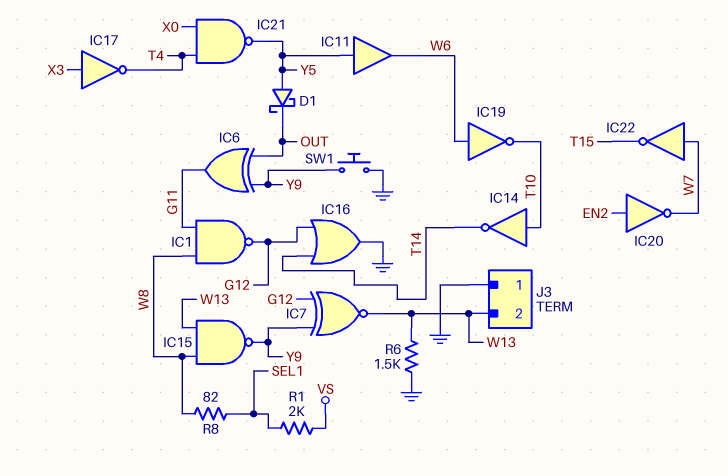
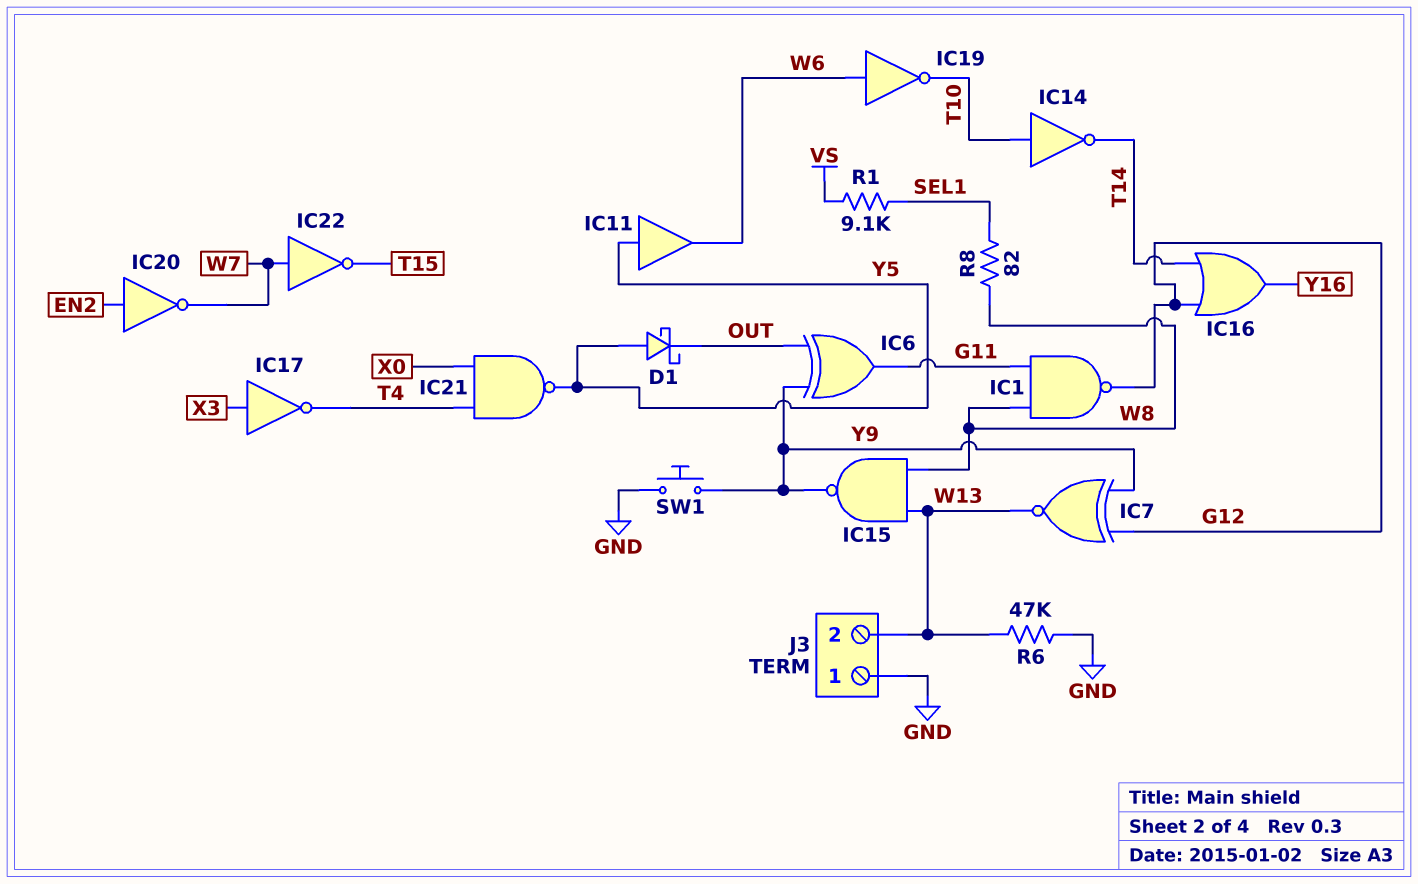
IC16: OR (in G12, in T14, out GND) -> OR (in G12, in T14, out Y16)
R1: 2k (SEL1, VS) -> 9.1k (SEL1, VS)
R6: 1.5k (GND, W13) -> 47k (GND, W13)

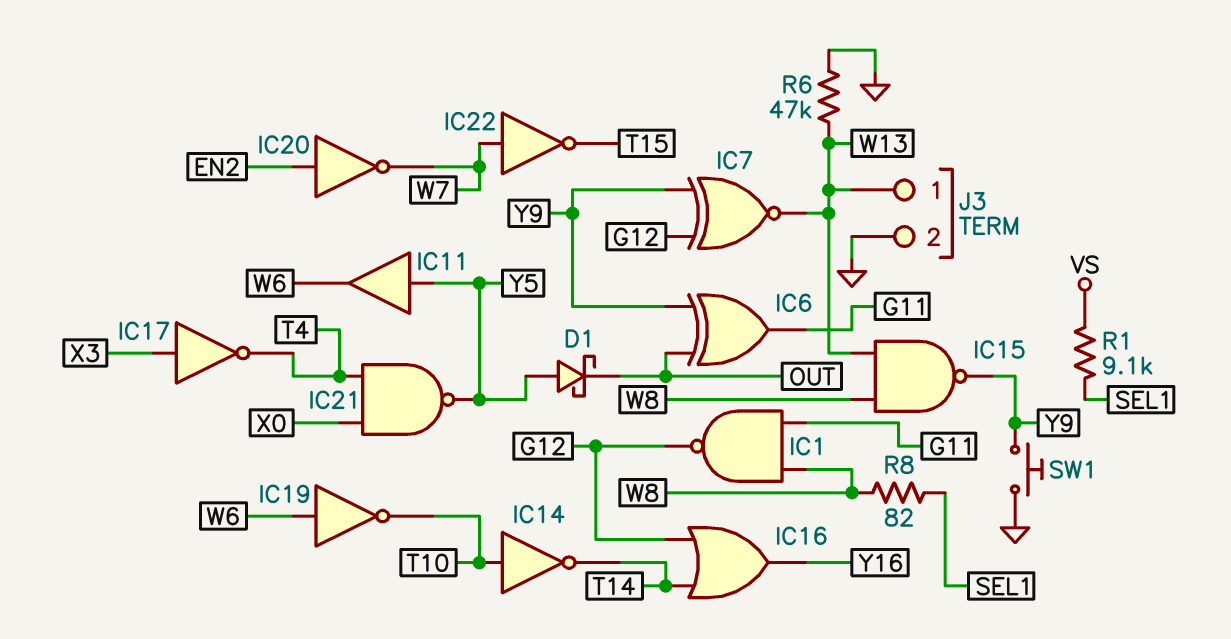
J3 pin 1: GND -> W13
J3 pin 2: W13 -> GND

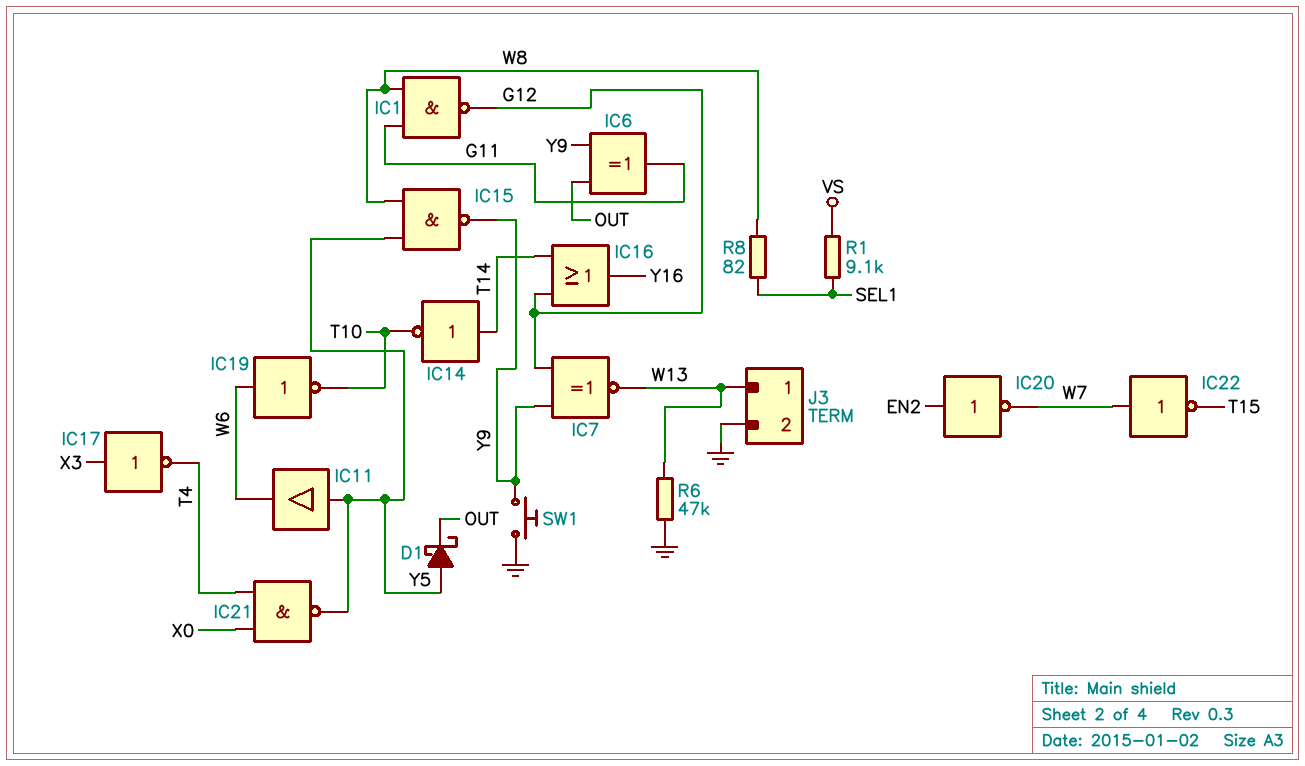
IC14: NOT (in T10, out T14) -> NOT (in T14, out T10)
IC15: NAND (in W8, in W13, out Y9) -> NAND (in W8, in Y5, out Y9)

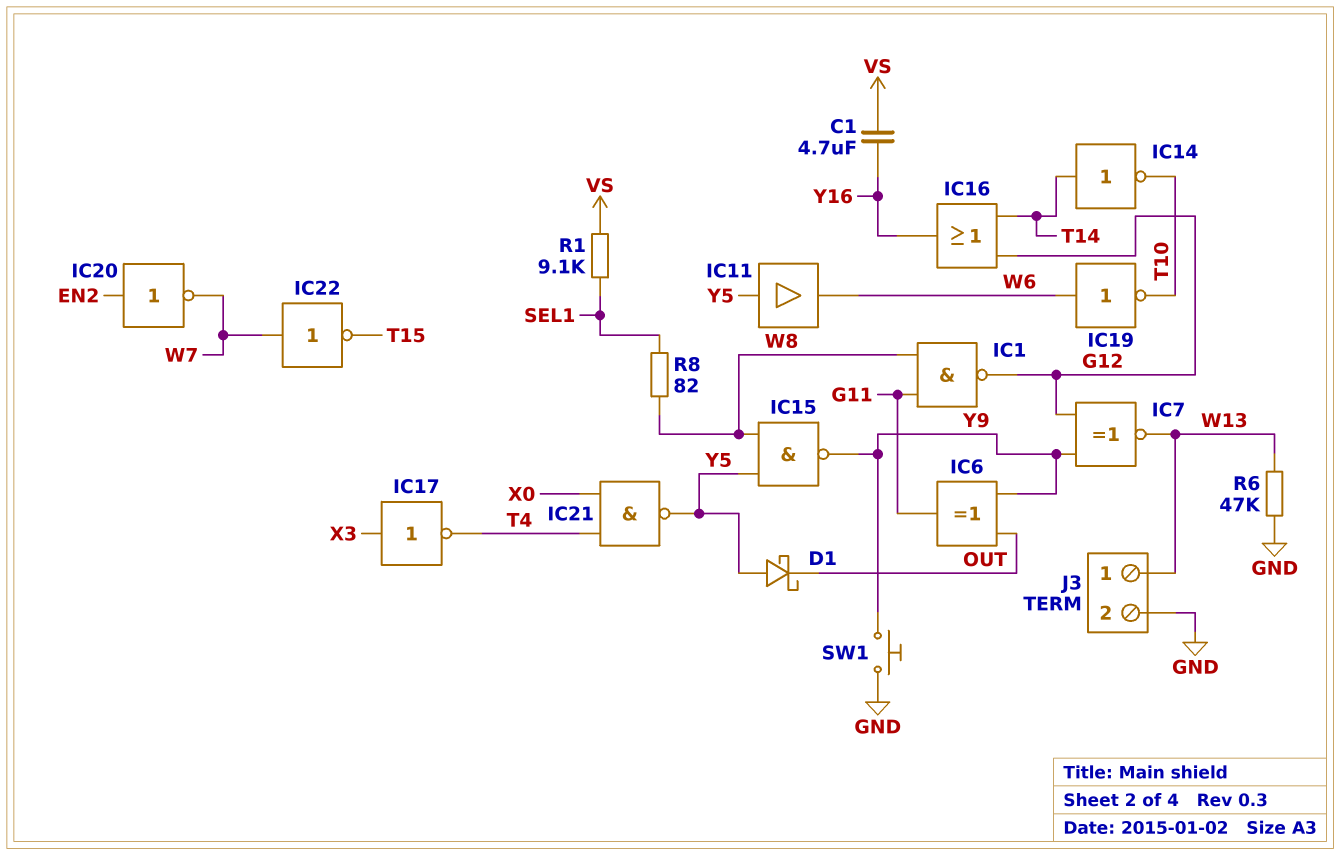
C1: none -> 4.7uF (VS, Y16)

